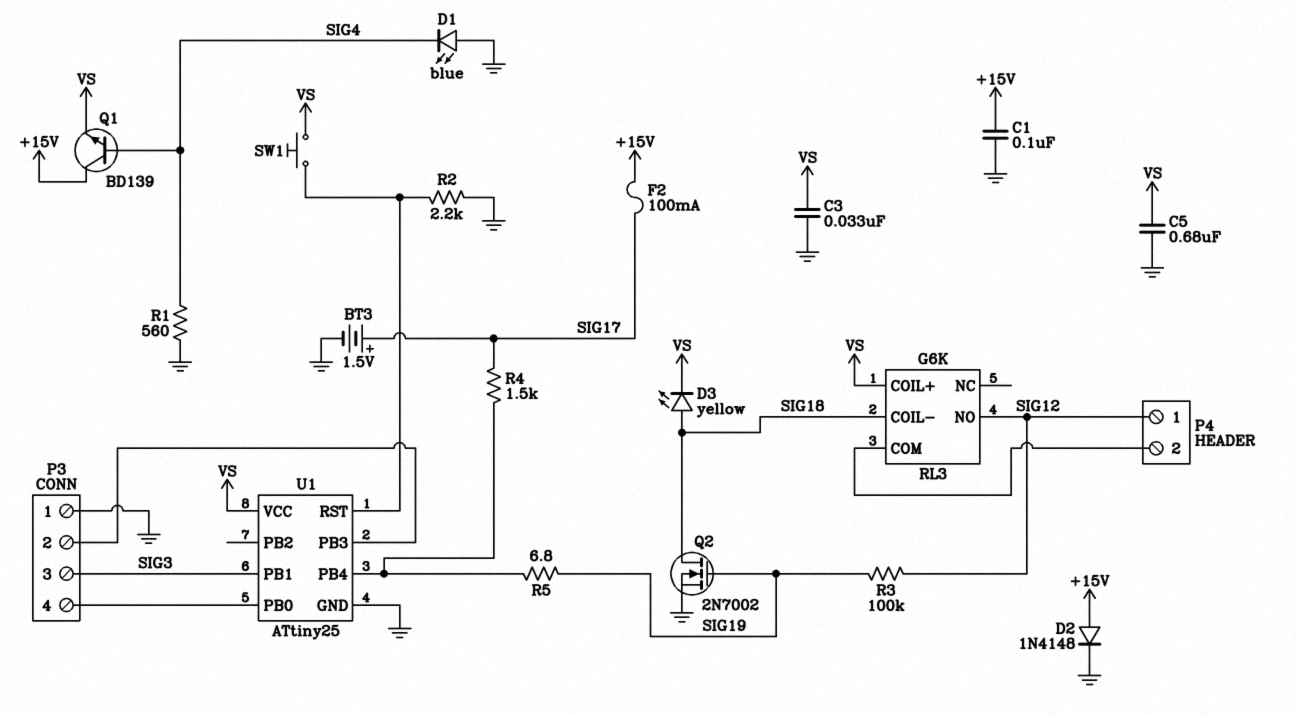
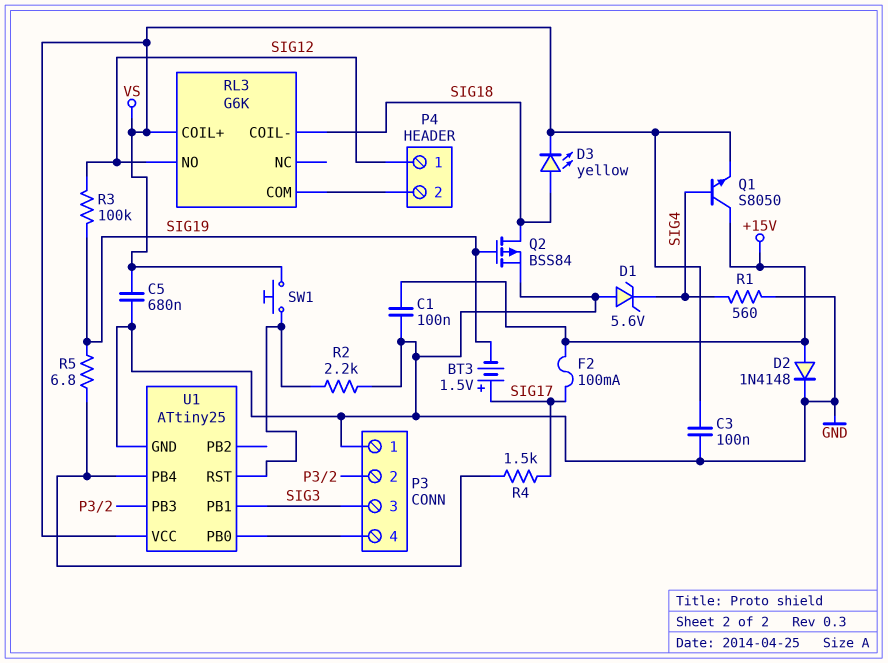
BT3: 1.5V (plus SIG17, minus GND) -> 1.5V (plus SIG17, minus SIG19)
C3: 33nF (GND, VS) -> 100nF (GND, VS)
D1: LED blue (A GND, K SIG4) -> zener 5.6V (A GND, K SIG4)
Q1: NPN BD139 (B SIG4, C +15V, E VS) -> NPN S8050 (B SIG4, C +15V, E VS)
Q2: NMOS 2N7002 (G SIG19, D SIG18, S GND) -> PMOS BSS84 (G SIG19, D SIG18, S GND)

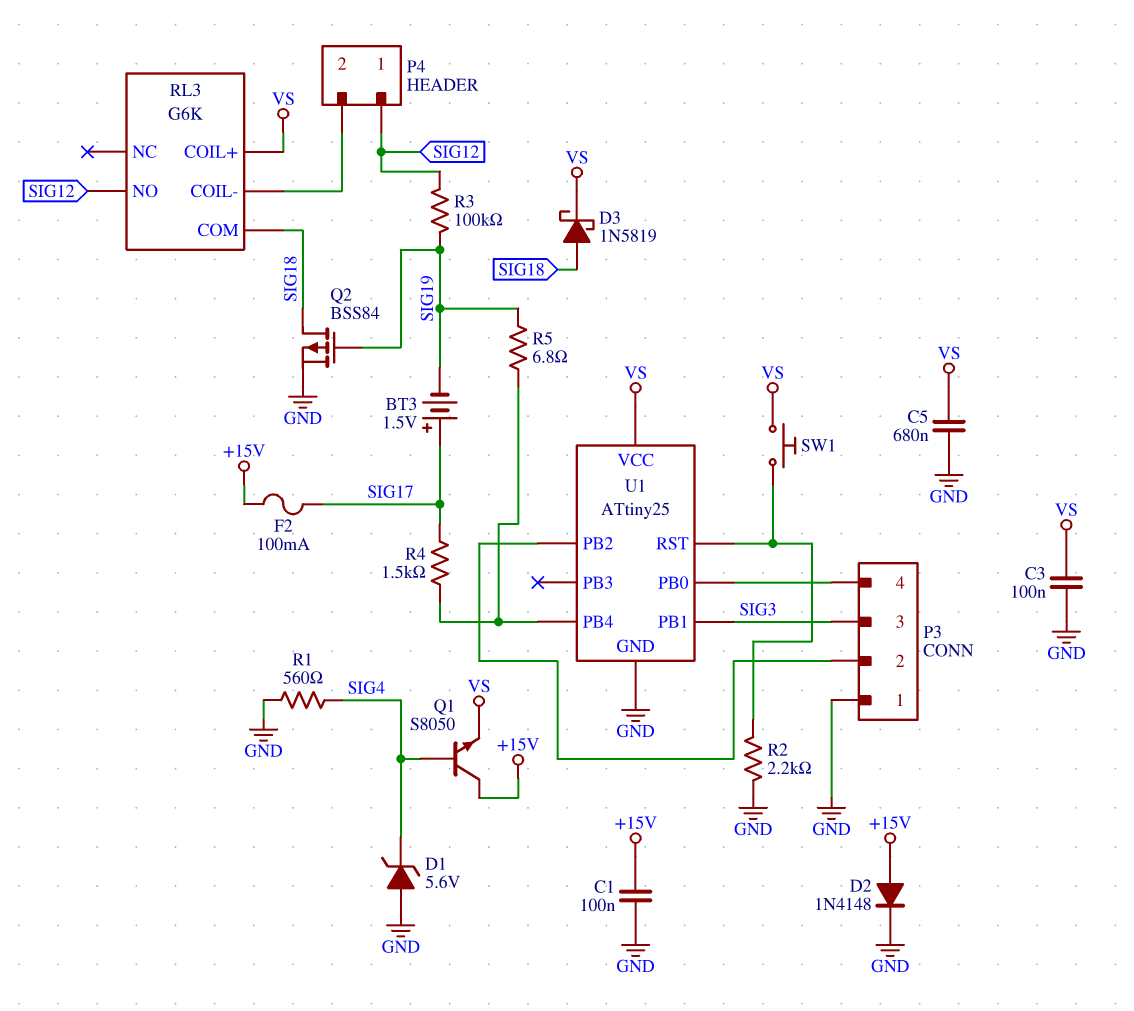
D3: LED yellow (A SIG18, K VS) -> schottky 1N5819 (A SIG18, K VS)
RL3 pin COIL-: SIG18 -> P4/2
RL3 pin COM: P4/2 -> SIG18
U1 pin PB2: none -> P3/2
U1 pin PB3: P3/2 -> none

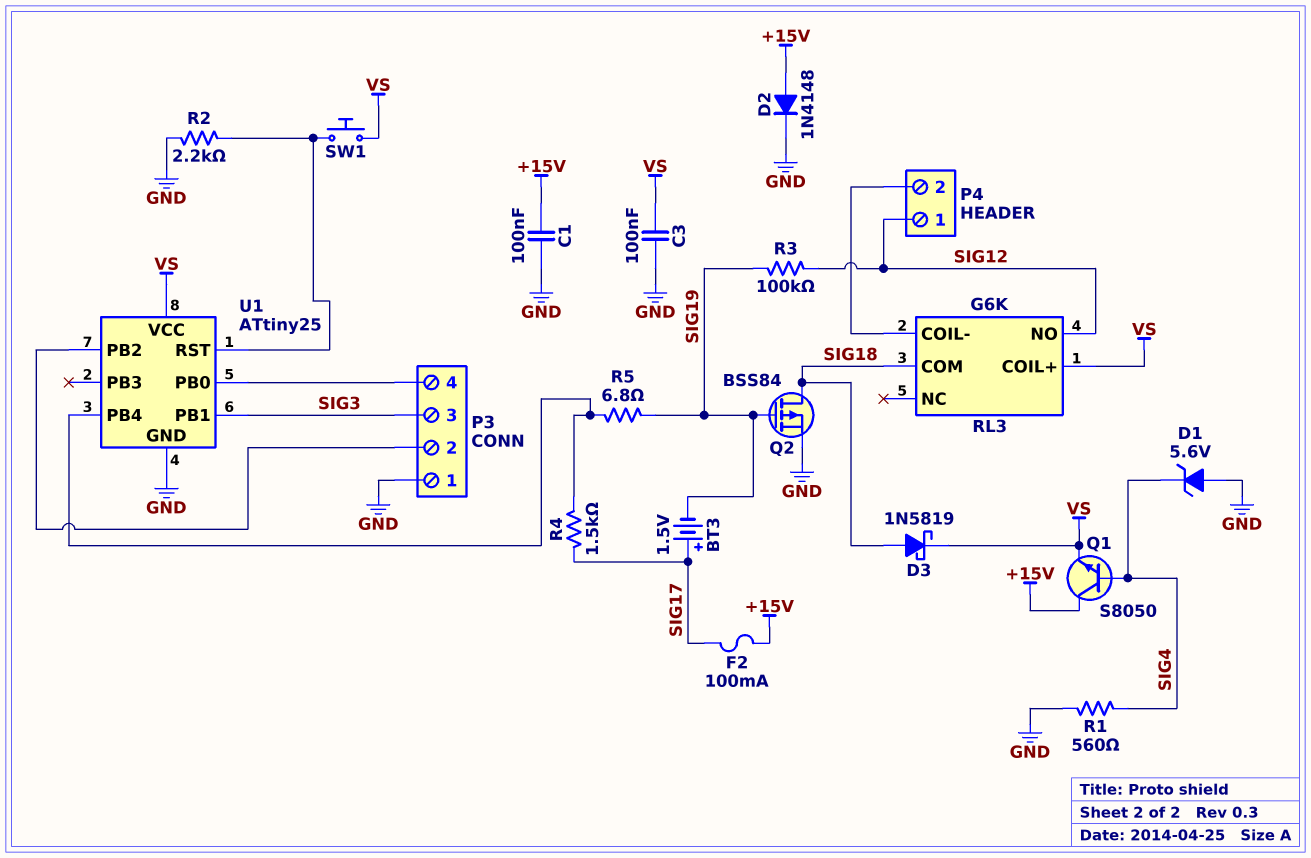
C5: 680nF (GND, VS) -> none

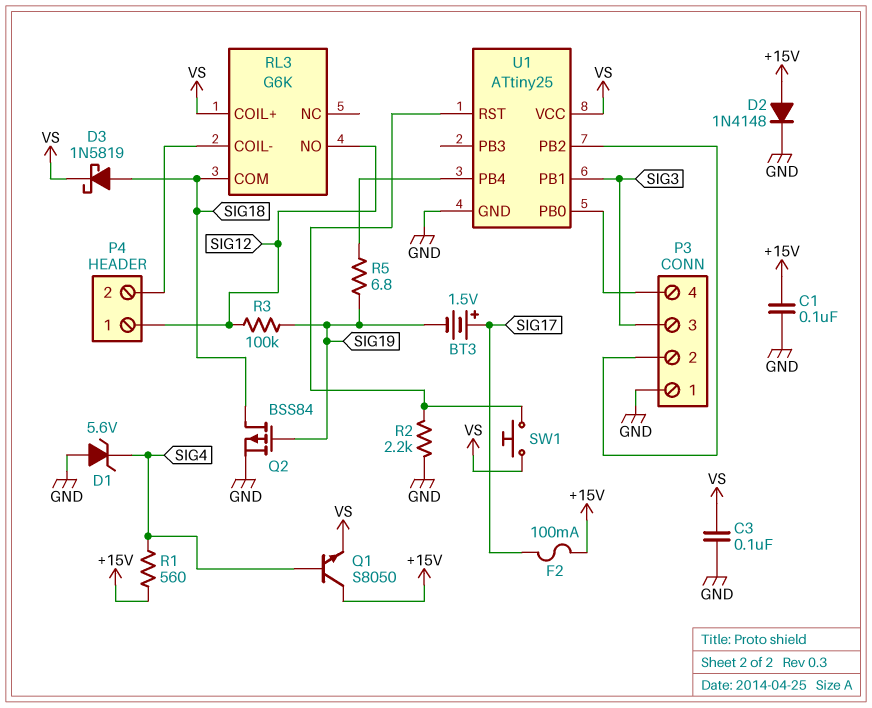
R1: 560 (GND, SIG4) -> 560 (+15V, SIG4)
R4: 1.5k (SIG17, U1/PB4) -> none

